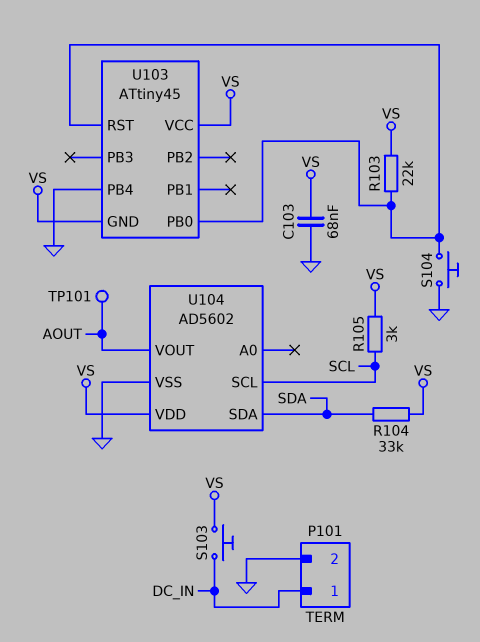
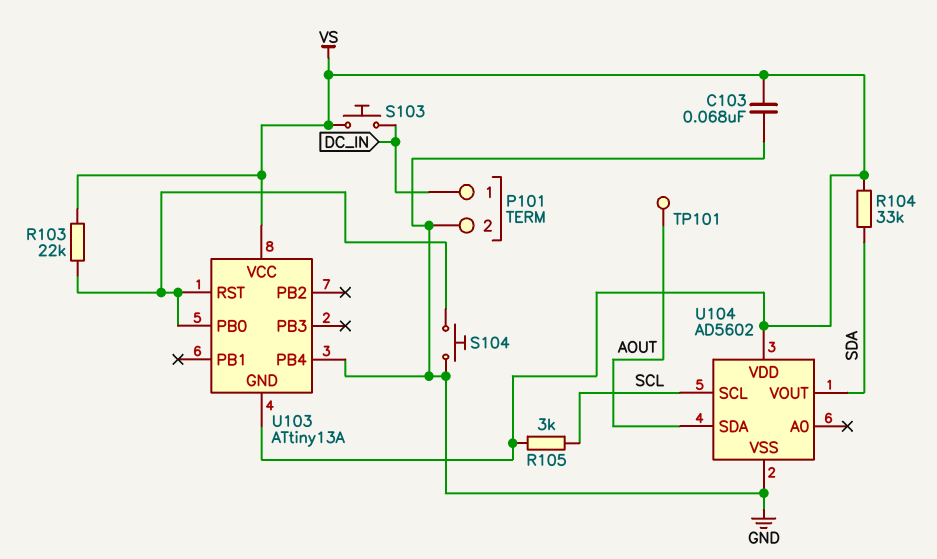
U103: ATtiny45 -> ATtiny13A
U104 pin SDA: SDA -> AOUT
U104 pin VOUT: AOUT -> SDA

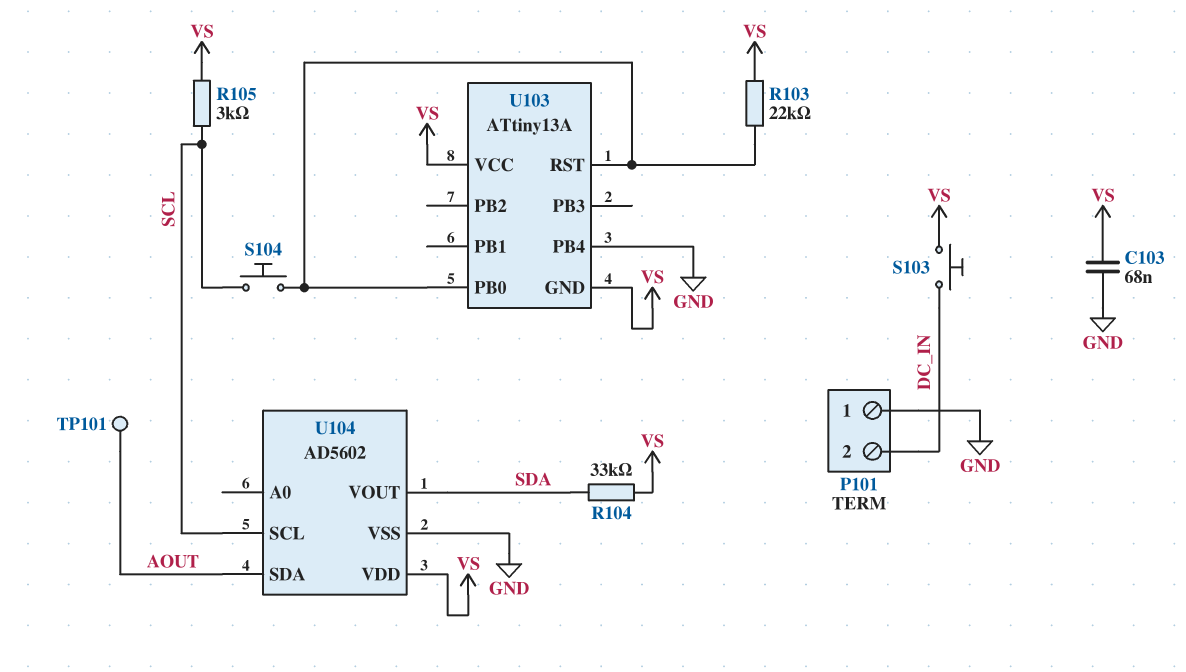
P101 pin 1: DC_IN -> GND
P101 pin 2: GND -> DC_IN
S104: button (GND, U103/PB0) -> button (SCL, U103/PB0)

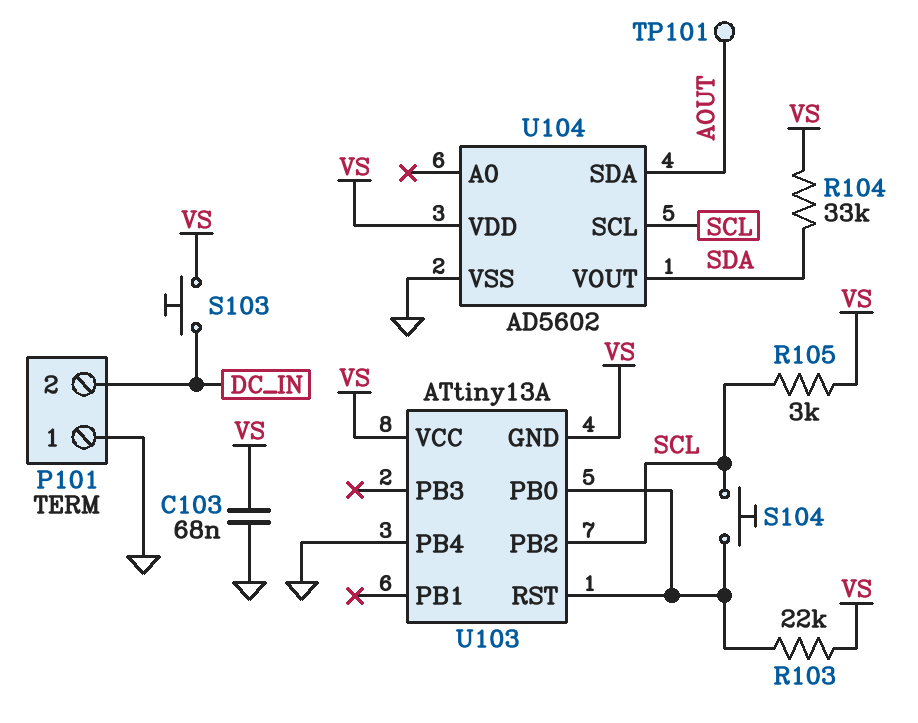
U103 pin PB2: none -> SCL

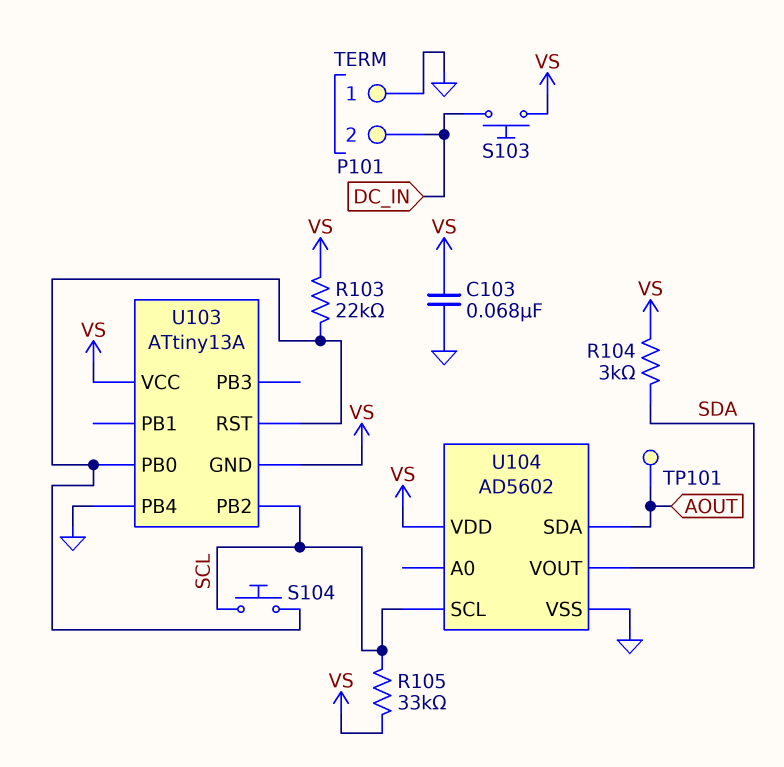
R104: 33k (SDA, VS) -> 3k (SDA, VS)
R105: 3k (SCL, VS) -> 33k (SCL, VS)

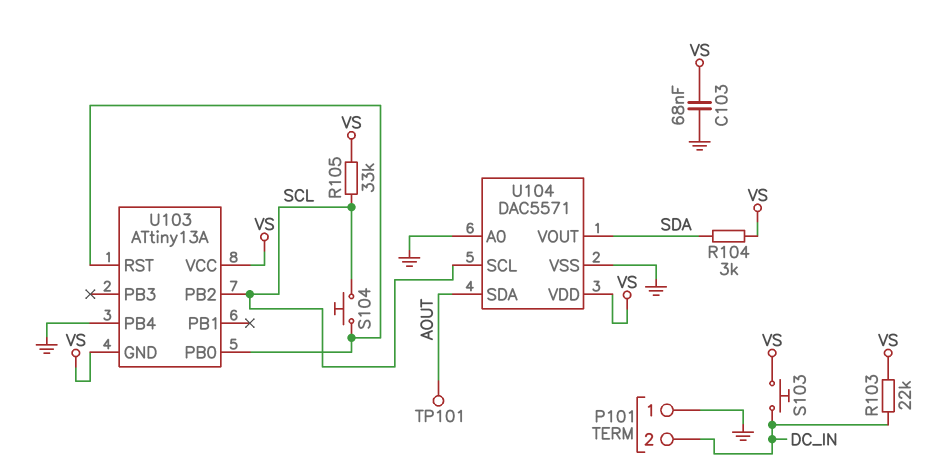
R103: 22k (U103/PB0, VS) -> 22k (DC_IN, VS)
U104: AD5602 -> DAC5571
U104 pin A0: none -> GND

